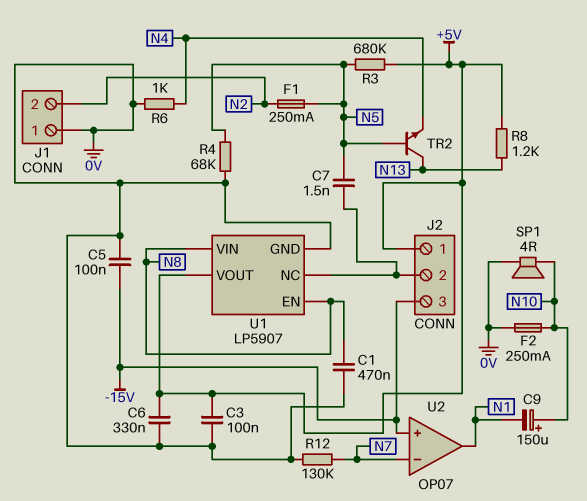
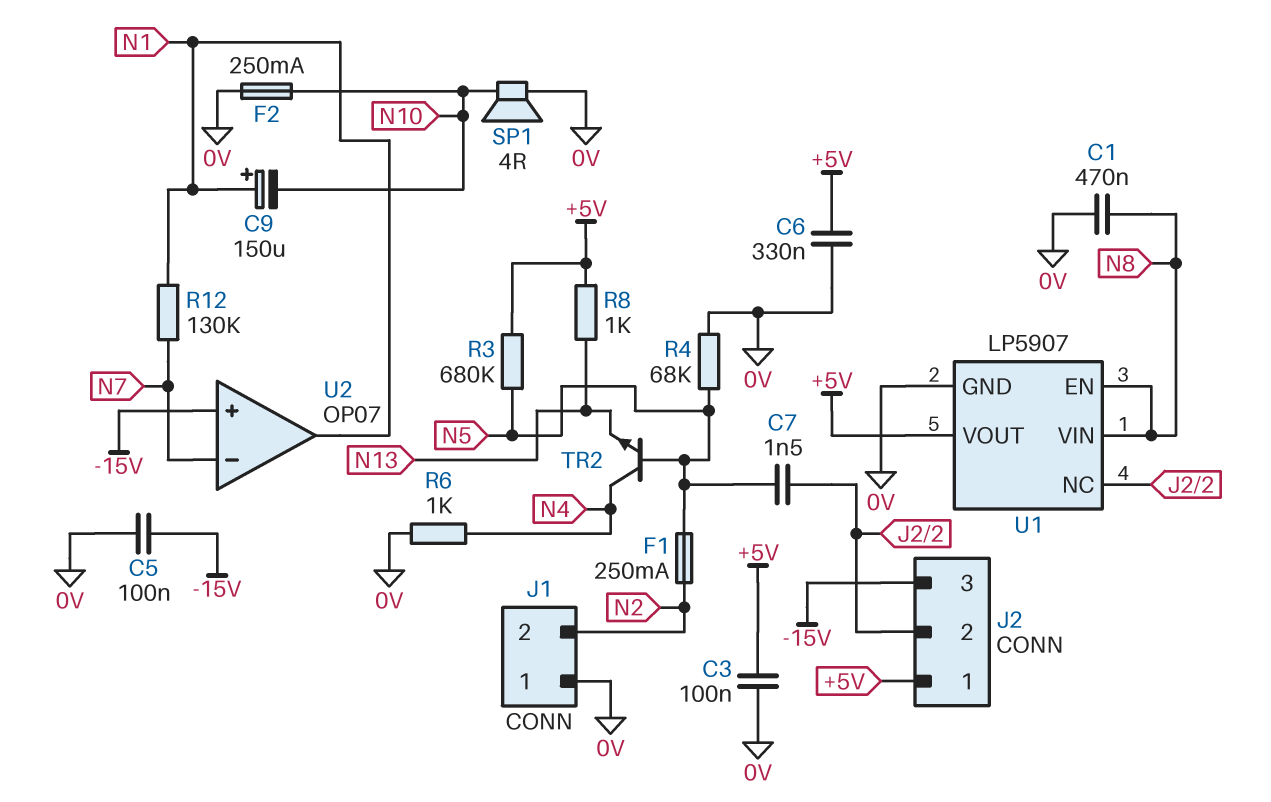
C9: 150uF (plus N10, minus N1) -> 150uF (plus N1, minus N10)
R8: 1.2k (+5V, N13) -> 1k (+5V, N13)
R12: 130k (0V, N7) -> 130k (N1, N7)
TR2: NPN (B N5, C N13, E N4) -> NPN (B N5, C N4, E N13)

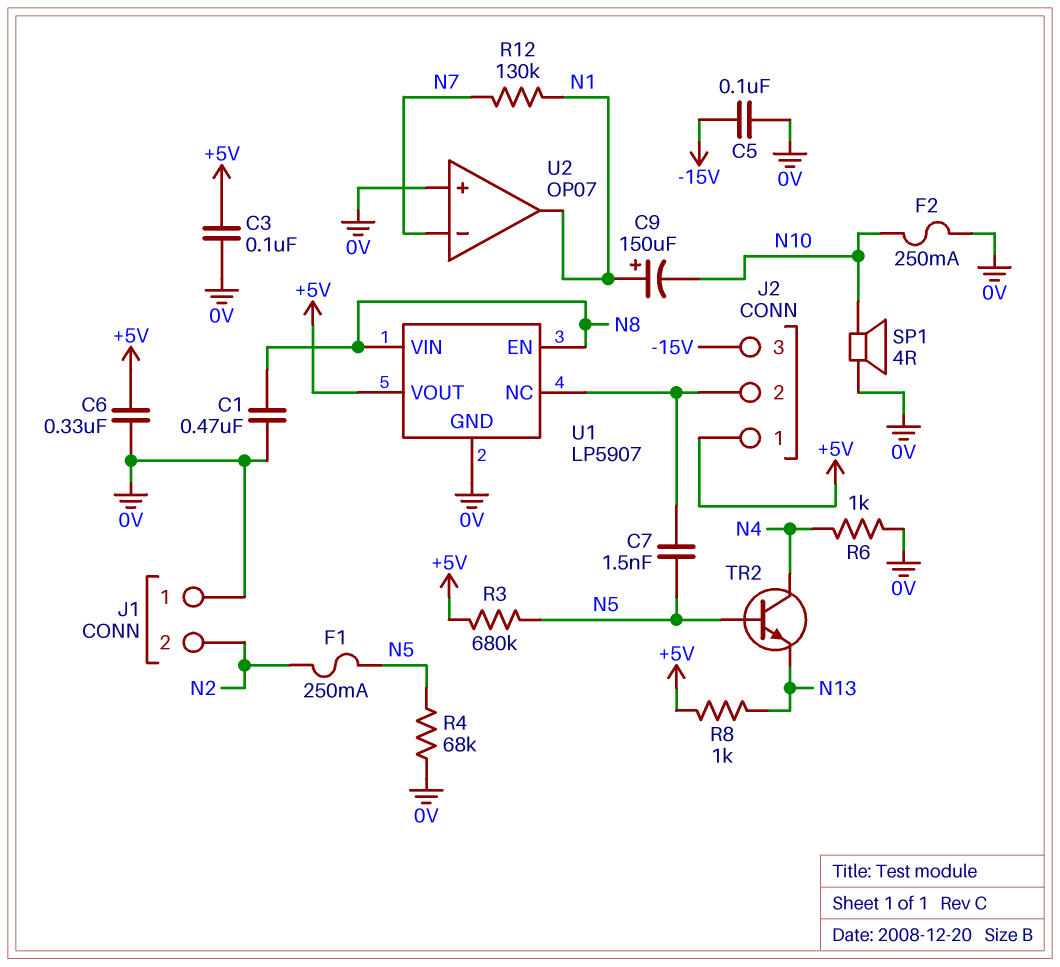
U2 pin in+: -15V -> 0V

